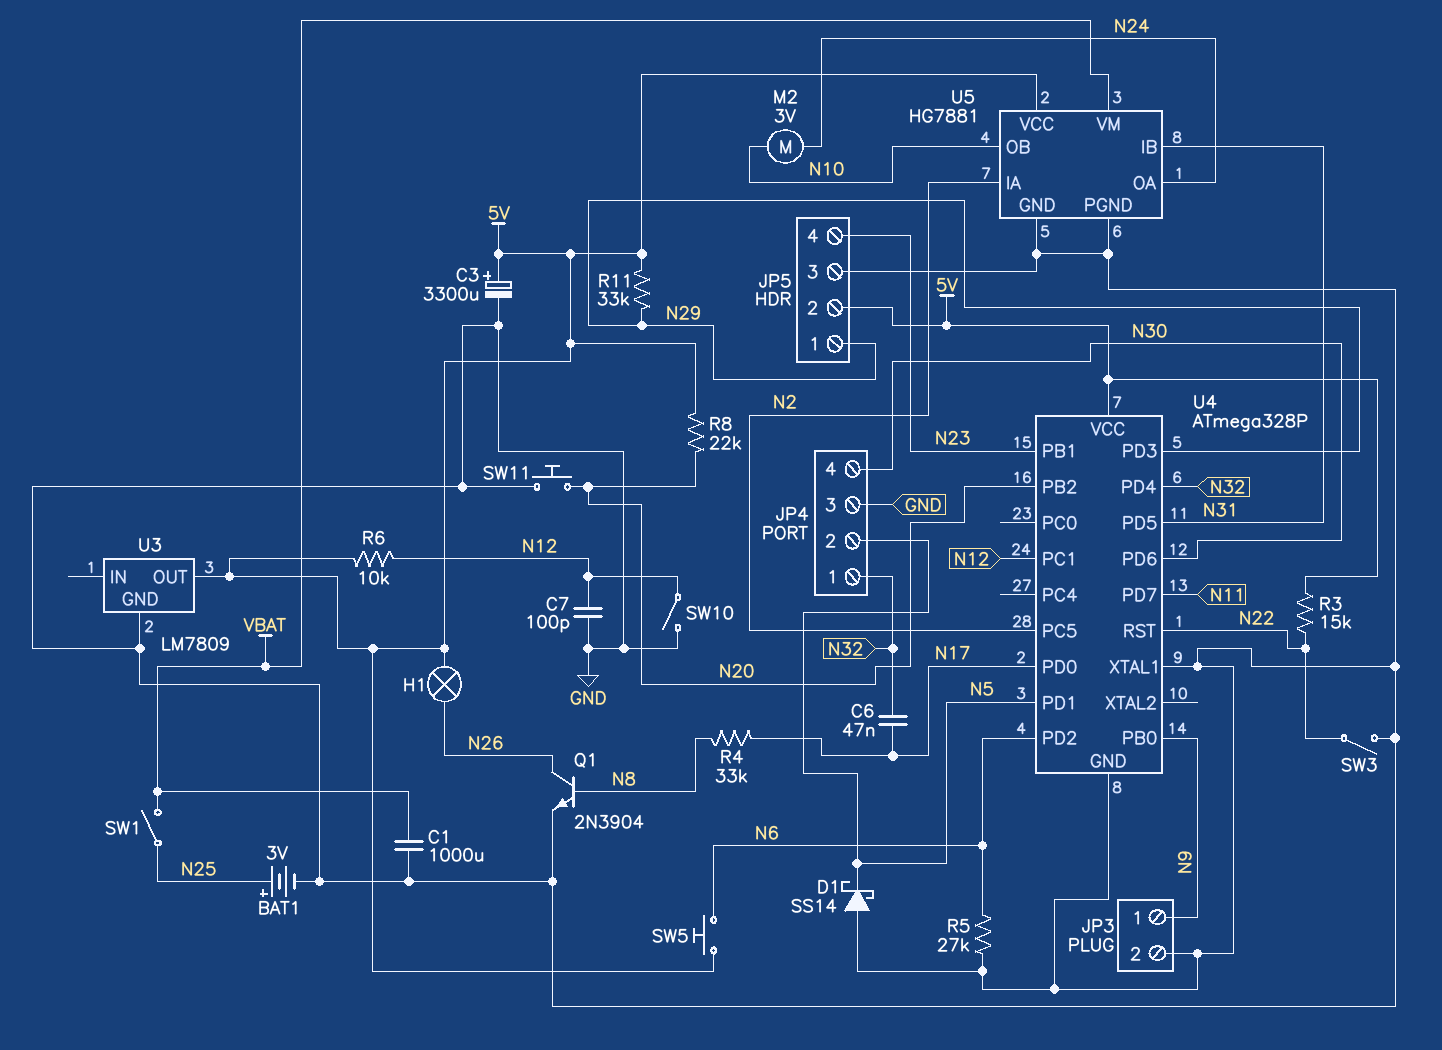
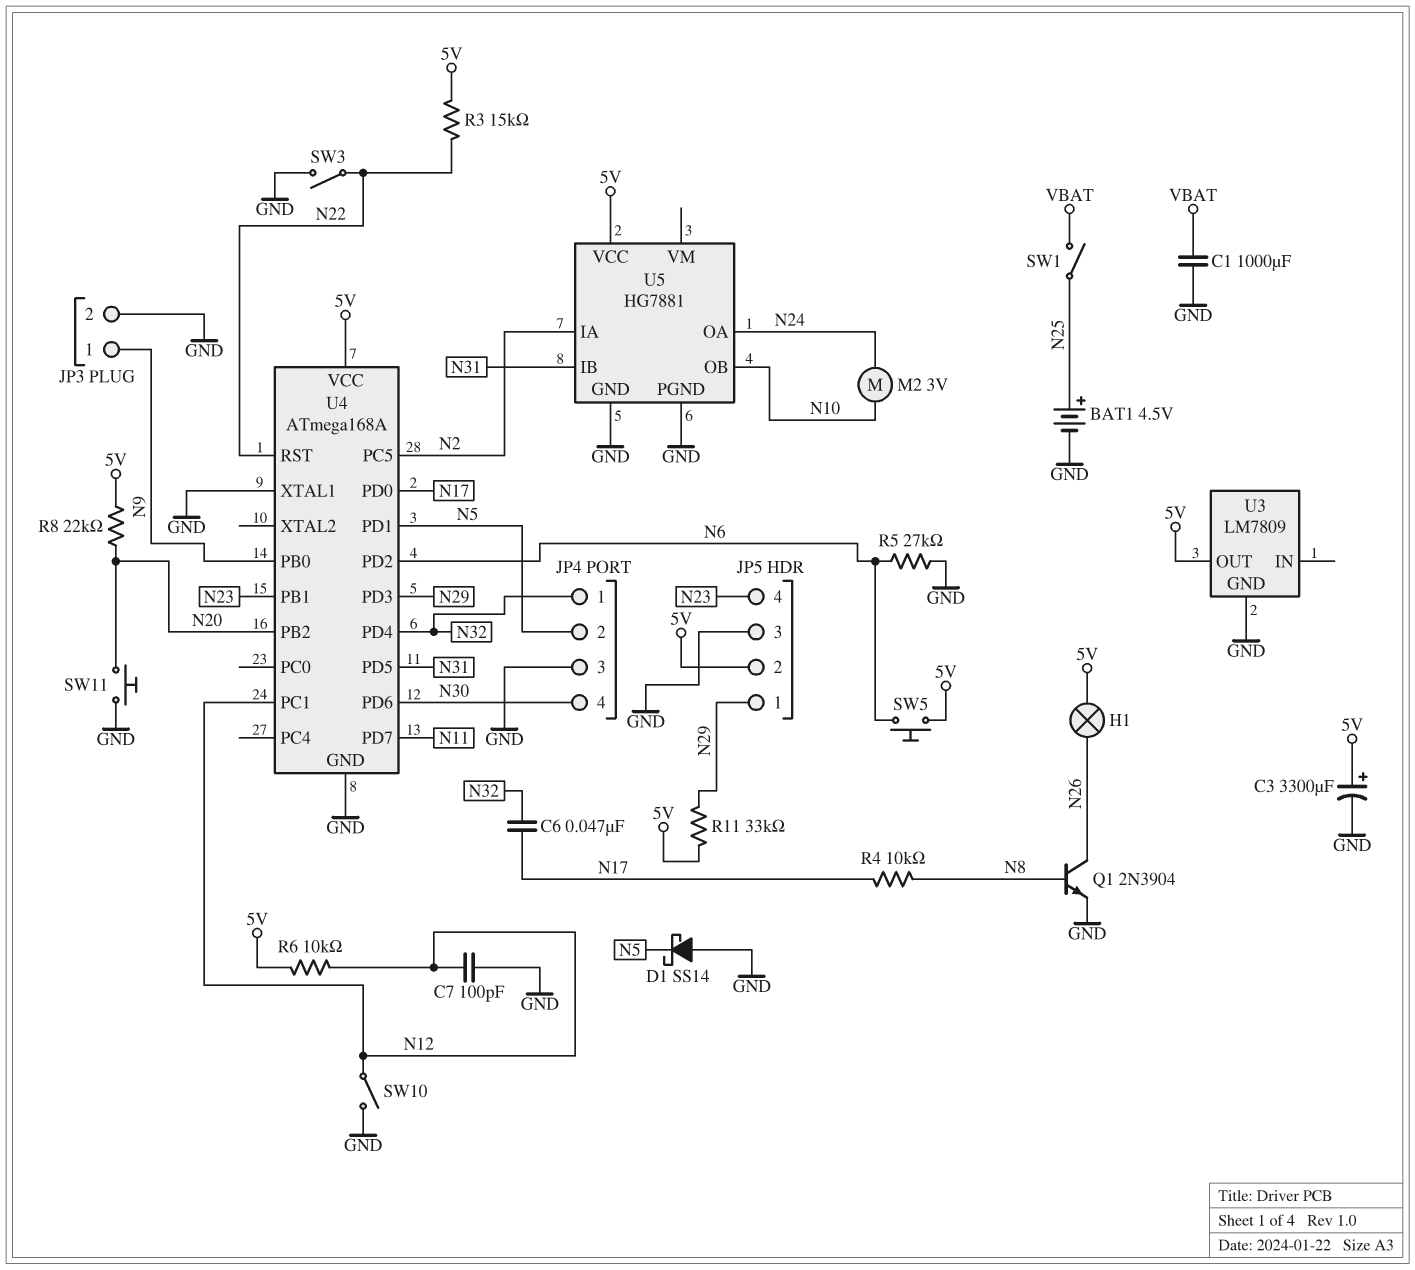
BAT1: 3V (plus N25, minus GND) -> 4.5V (plus N25, minus GND)
R4: 33k (N8, N17) -> 10k (N8, N17)
U4: ATmega328P -> ATmega168A
U5 pin VM: VBAT -> none

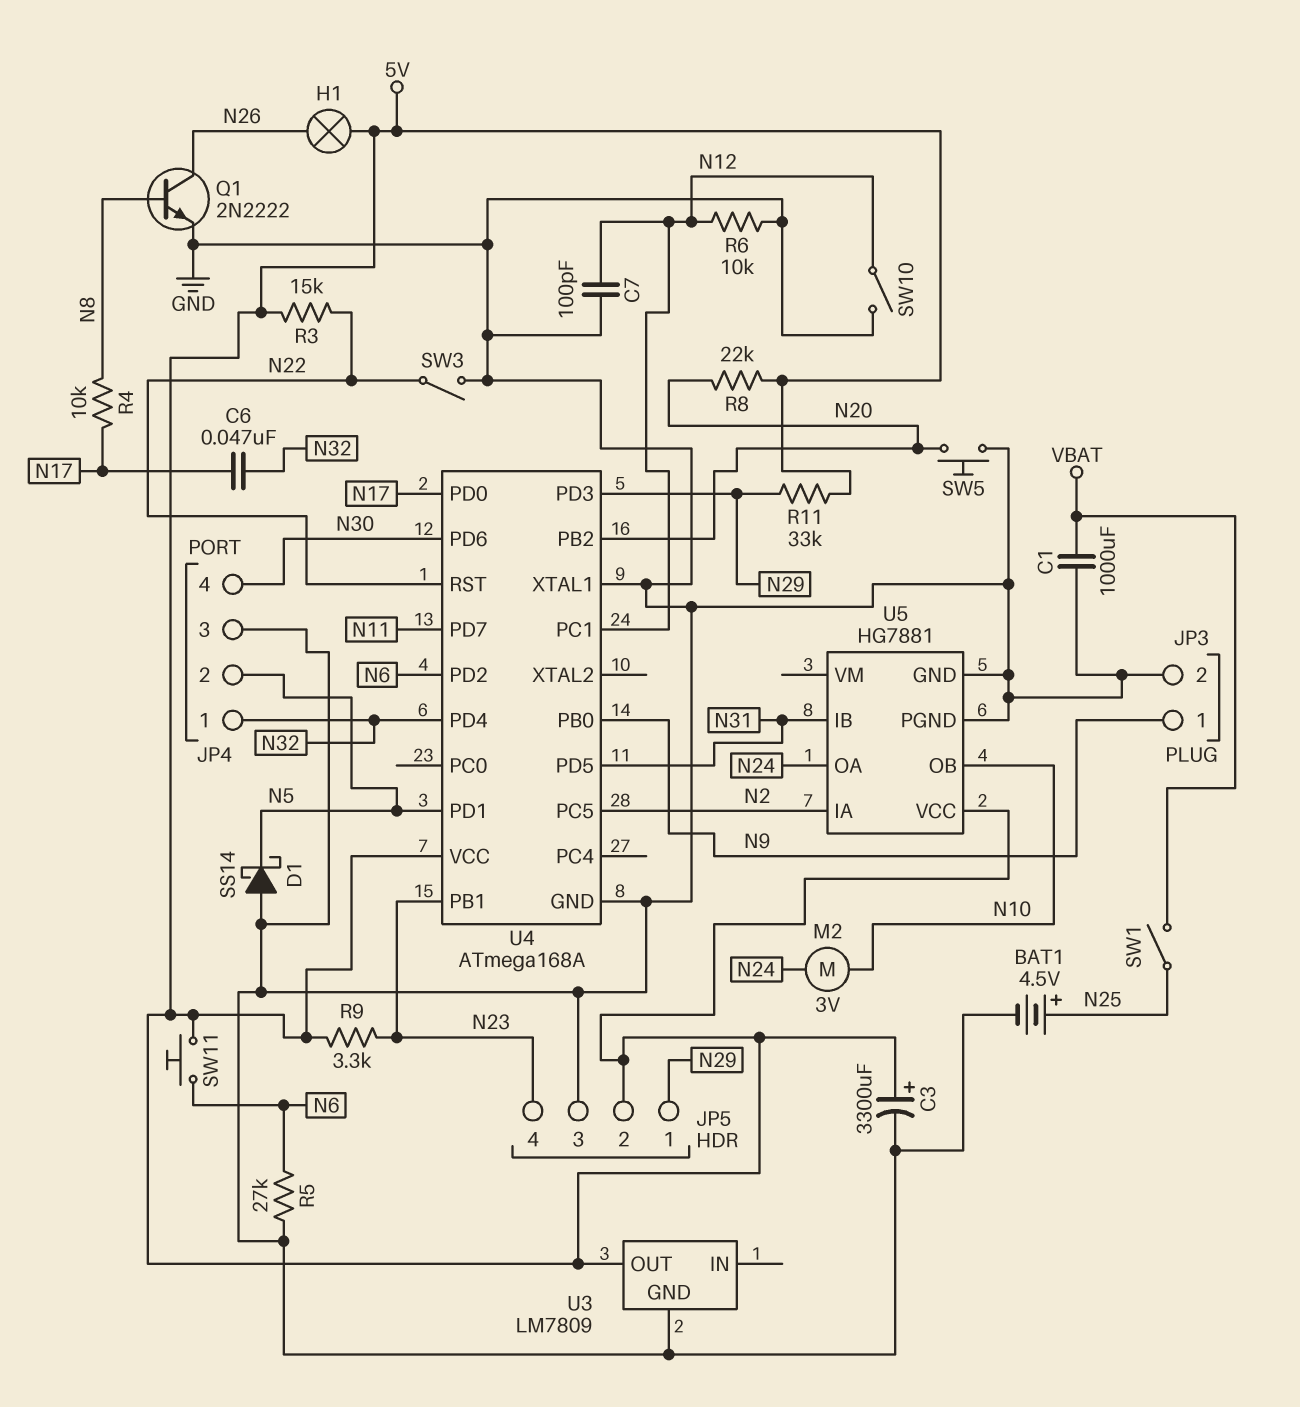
Q1: NPN 2N3904 (B N8, C N26, E GND) -> NPN 2N2222 (B N8, C N26, E GND)
R6: 10k (5V, N12) -> 10k (GND, N12)
R9: none -> 3.3k (5V, N23)
SW5: button (5V, N6) -> button (GND, N20)
SW11: button (GND, N20) -> button (5V, N6)

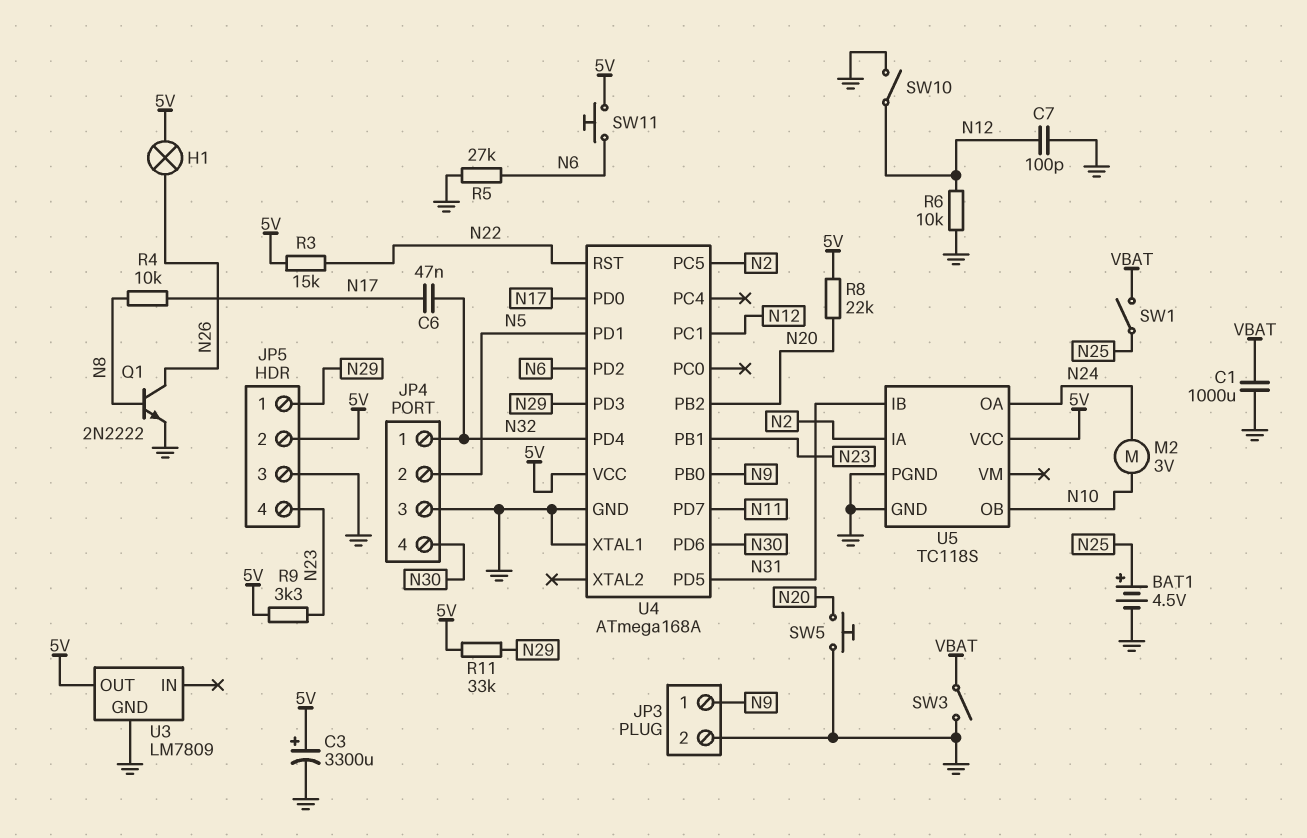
D1: schottky SS14 (A GND, K N5) -> none
SW3: switch (GND, N22) -> switch (GND, VBAT)
U5: HG7881 -> TC118S

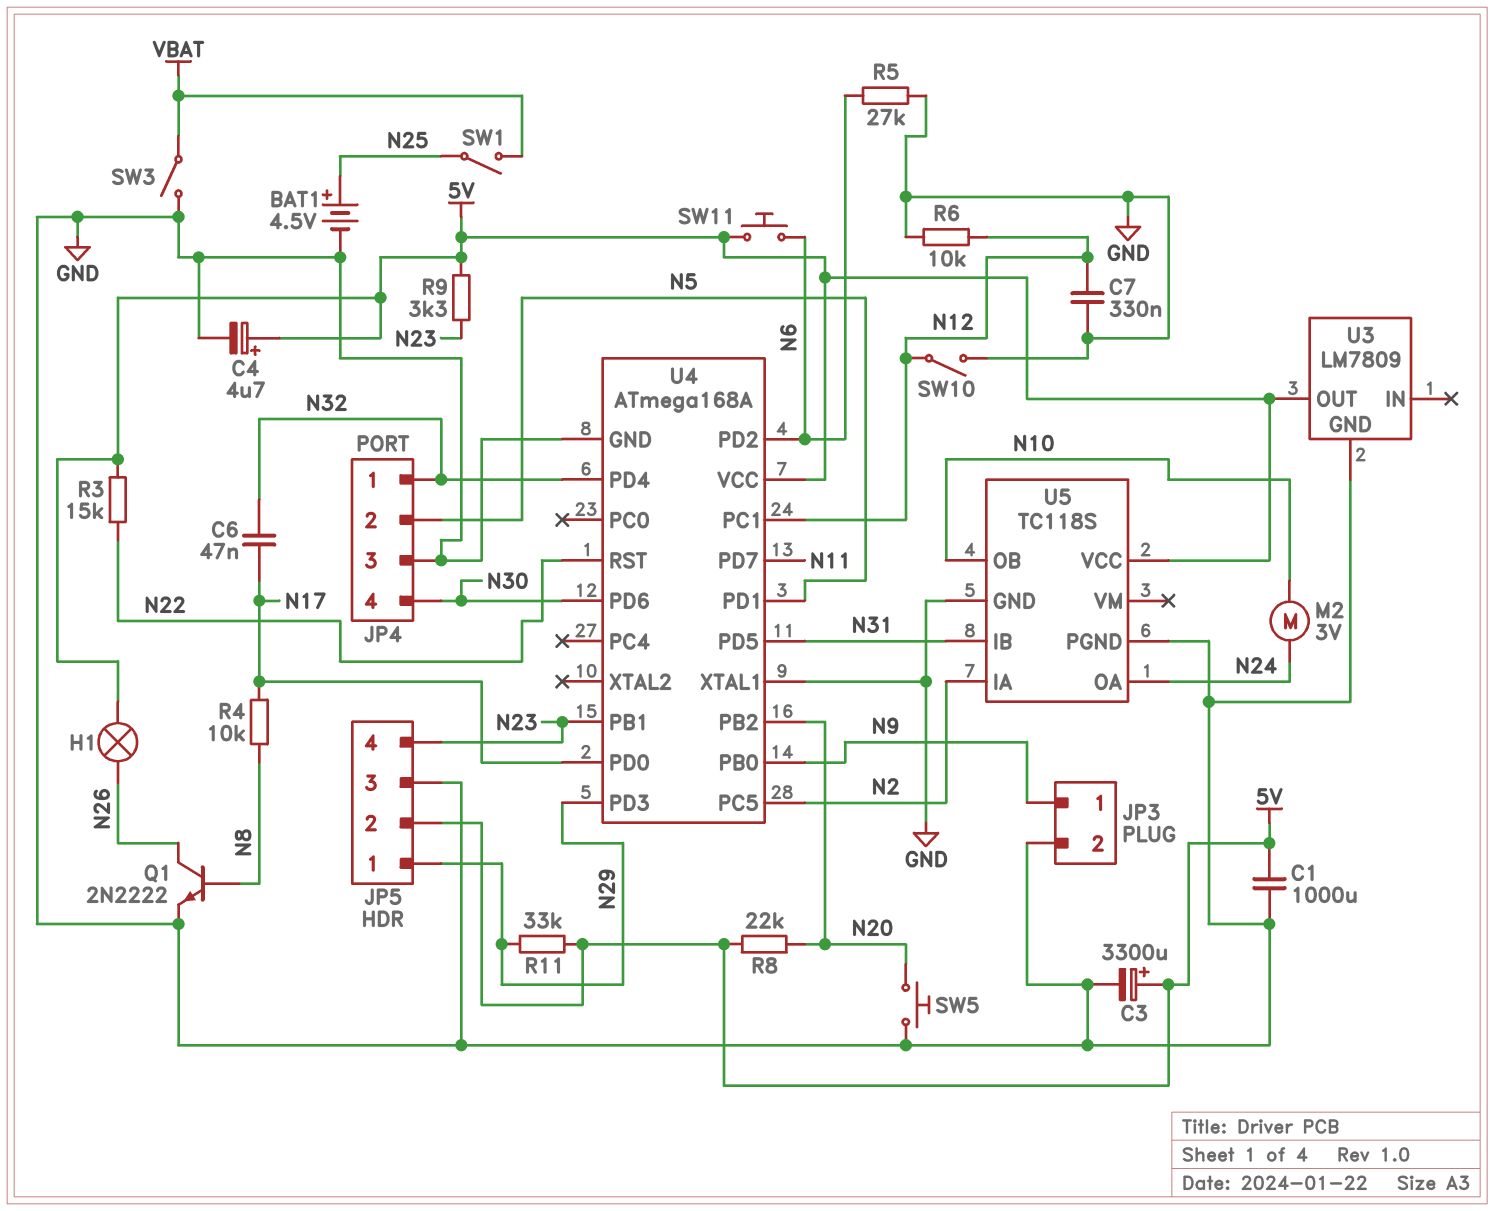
C1: 1000uF (GND, VBAT) -> 1000uF (5V, GND)
C4: none -> 4.7uF (plus 5V, minus GND)
C7: 100pF (GND, N12) -> 330nF (GND, N12)

